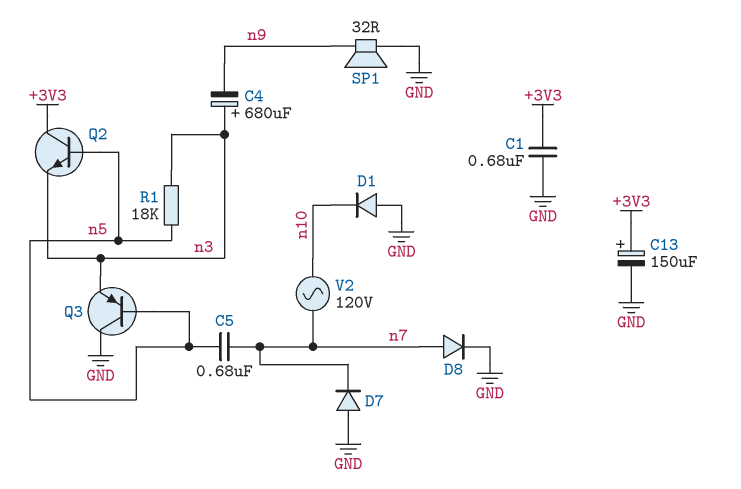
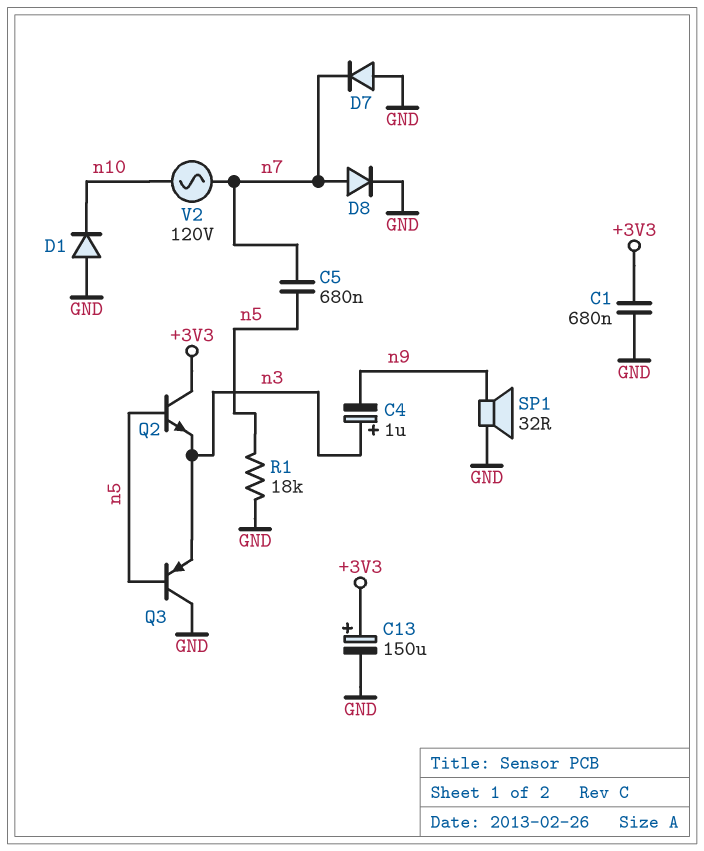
C4: 680uF (plus n3, minus n9) -> 1uF (plus n3, minus n9)
R1: 18k (n3, n5) -> 18k (GND, n5)

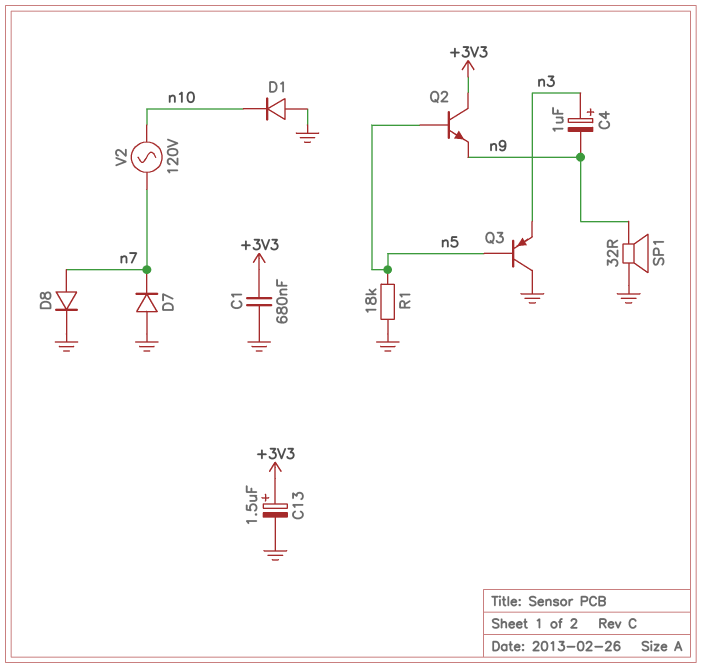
C5: 680nF (n5, n7) -> none
C13: 150uF (plus +3V3, minus GND) -> 1.5uF (plus +3V3, minus GND)
Q2: NPN (B n5, C +3V3, E n3) -> NPN (B n5, C +3V3, E n9)

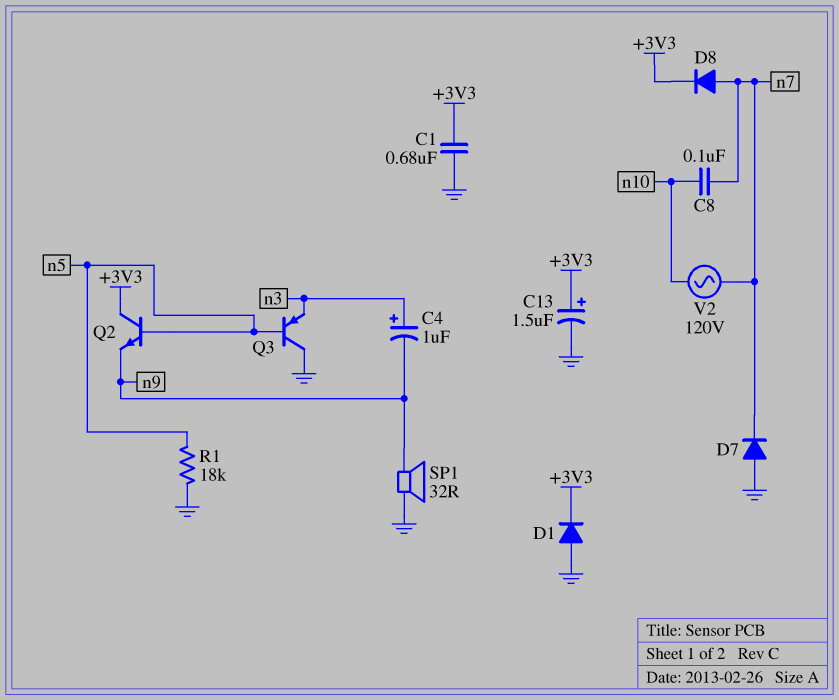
C8: none -> 100nF (n7, n10)
D1: diode (A GND, K n10) -> diode (A GND, K +3V3)
D8: diode (A n7, K GND) -> diode (A n7, K +3V3)

